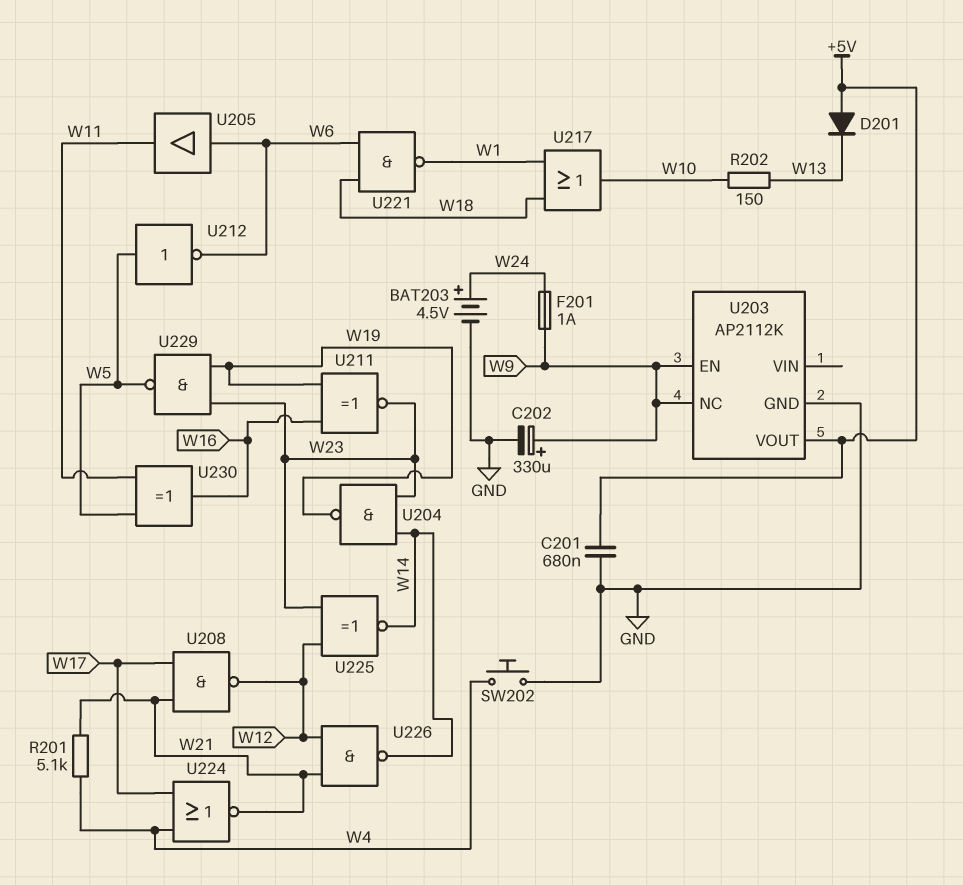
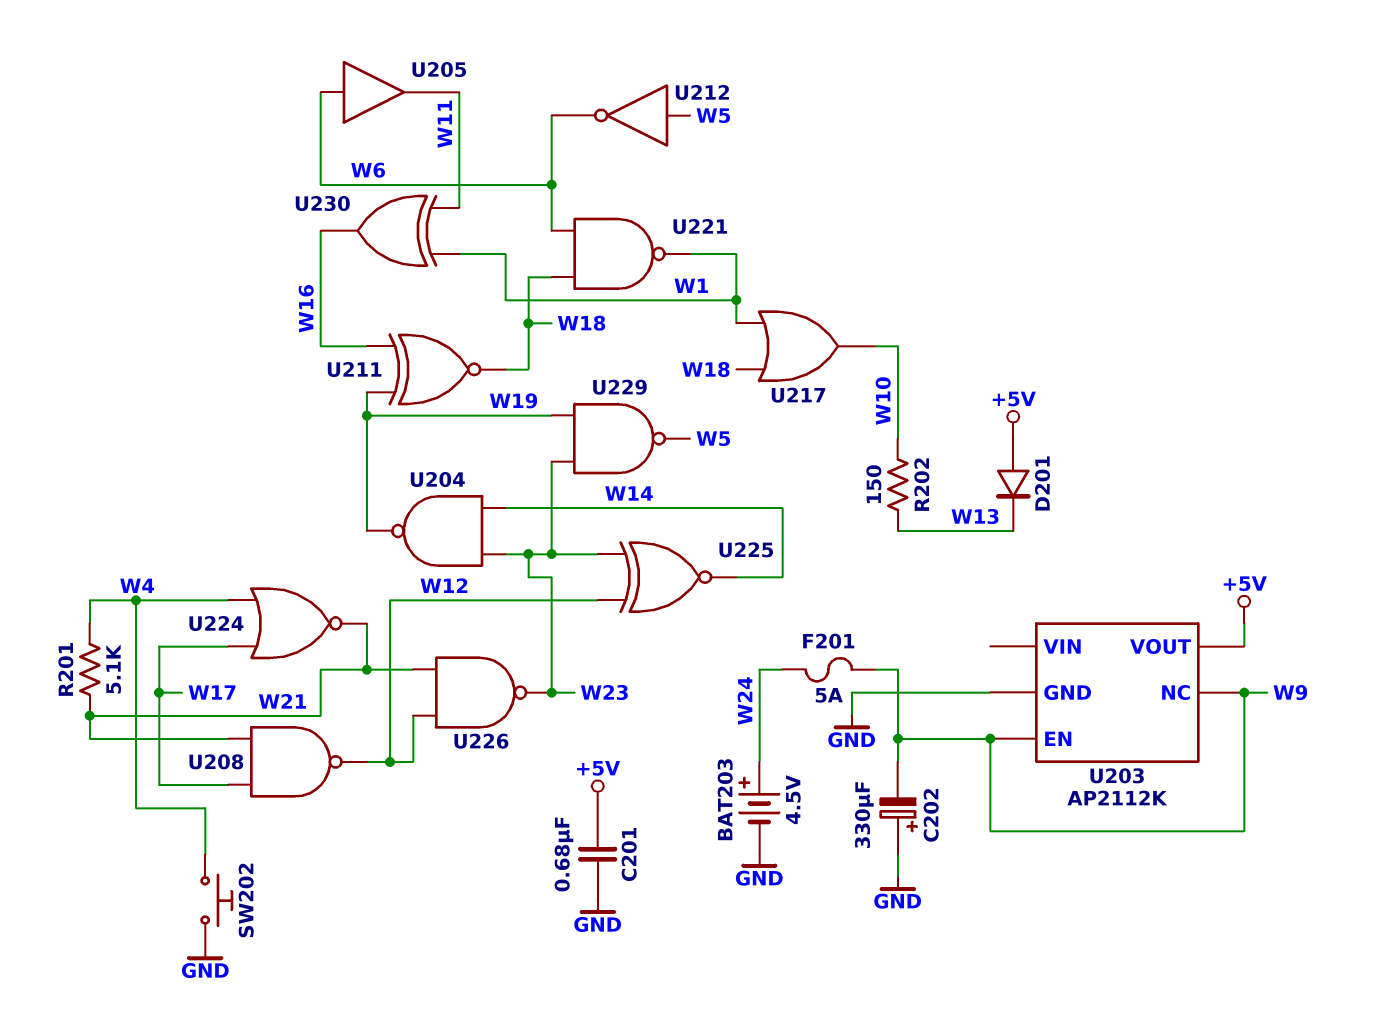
C202: 330uF (plus W9, minus GND) -> 330uF (plus GND, minus W9)
F201: 1A (W9, W24) -> 5A (W9, W24)
U211: XNOR (in W16, in W19, out W23) -> XNOR (in W16, in W19, out W18)
U226: NAND (in W12, in W21, out W14) -> NAND (in W12, in W21, out W23)
U230: XOR (in W5, in W11, out W16) -> XOR (in W1, in W11, out W16)

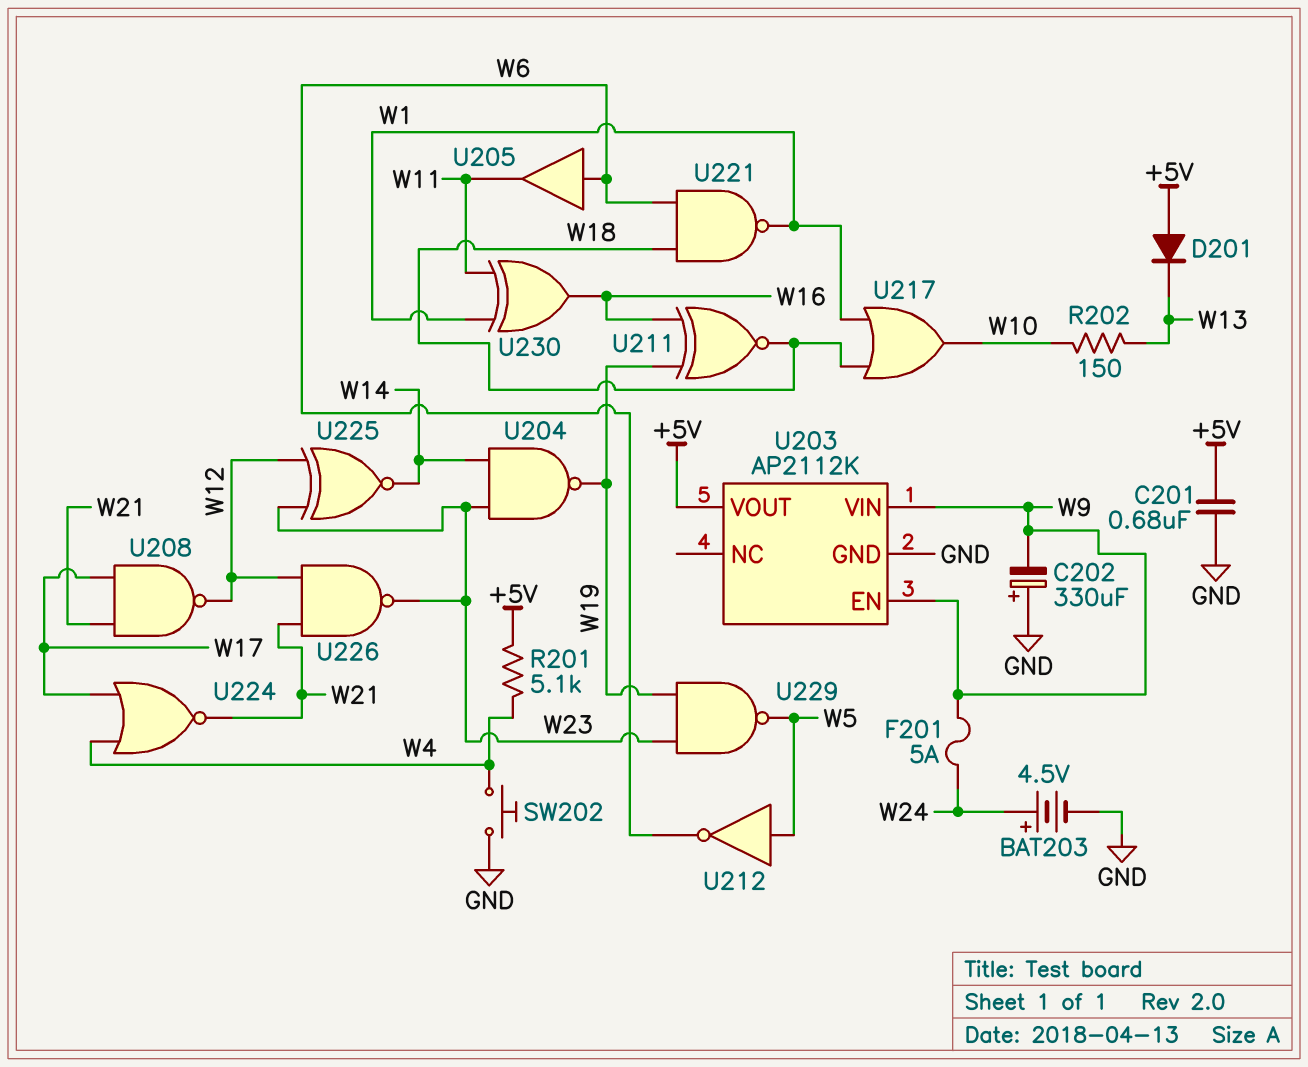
R201: 5.1k (W4, W21) -> 5.1k (+5V, W4)
U203 pin NC: W9 -> none
U203 pin VIN: none -> W9

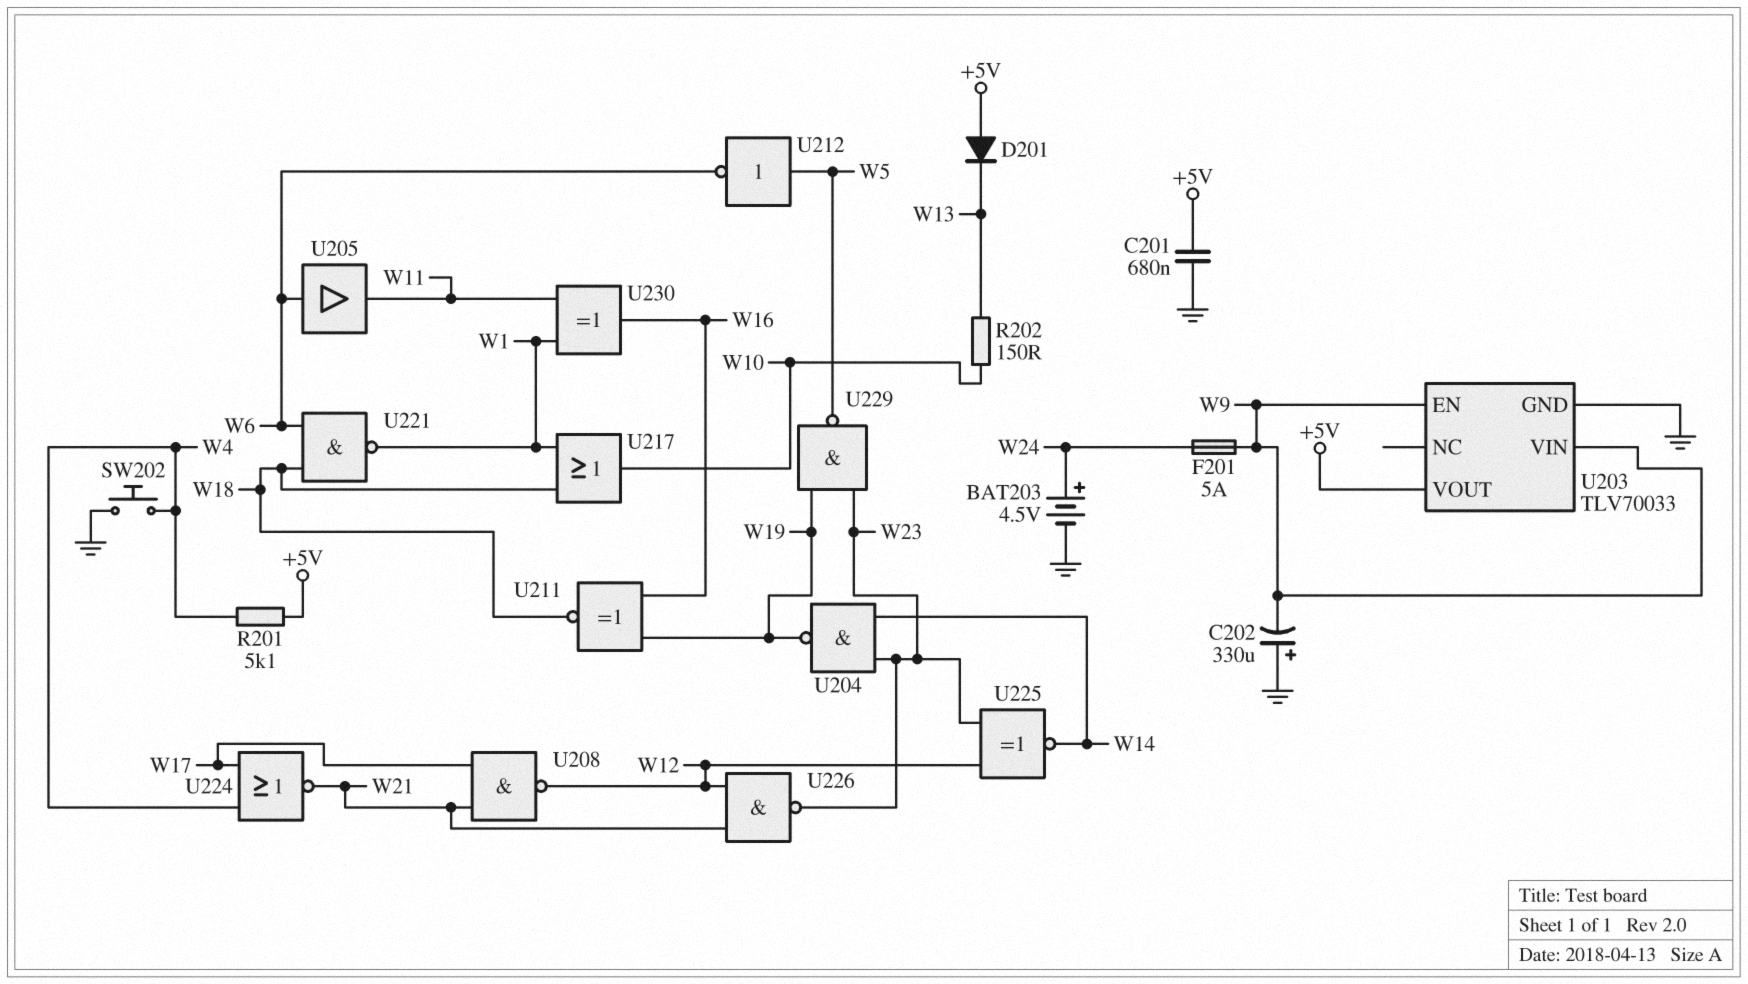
U203: AP2112K -> TLV70033

